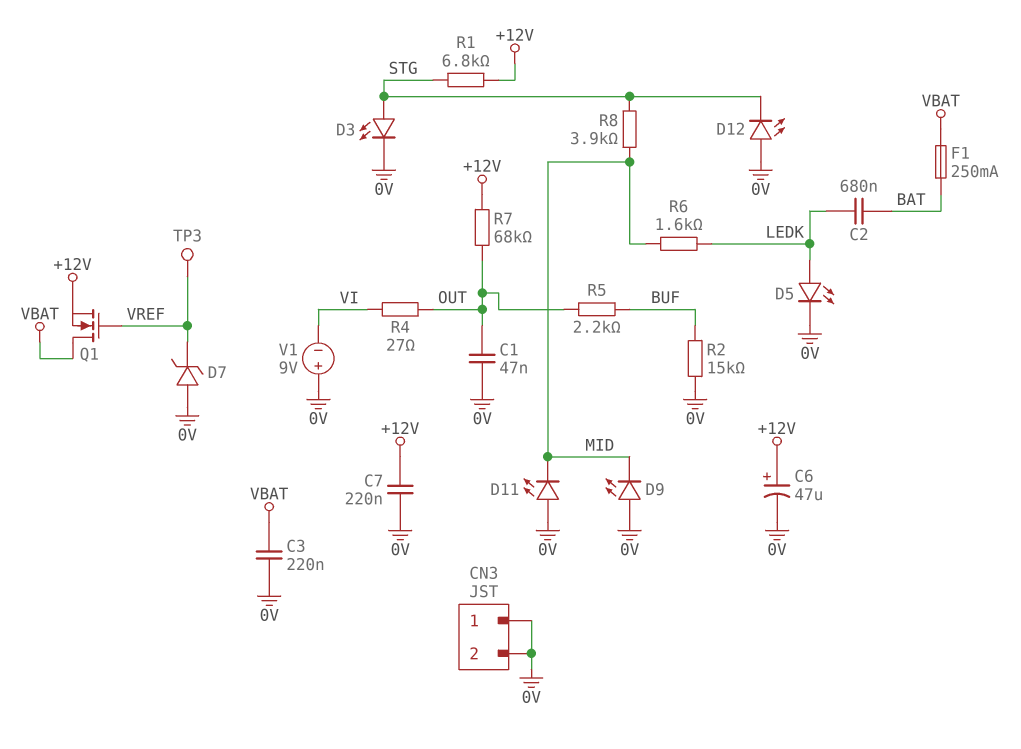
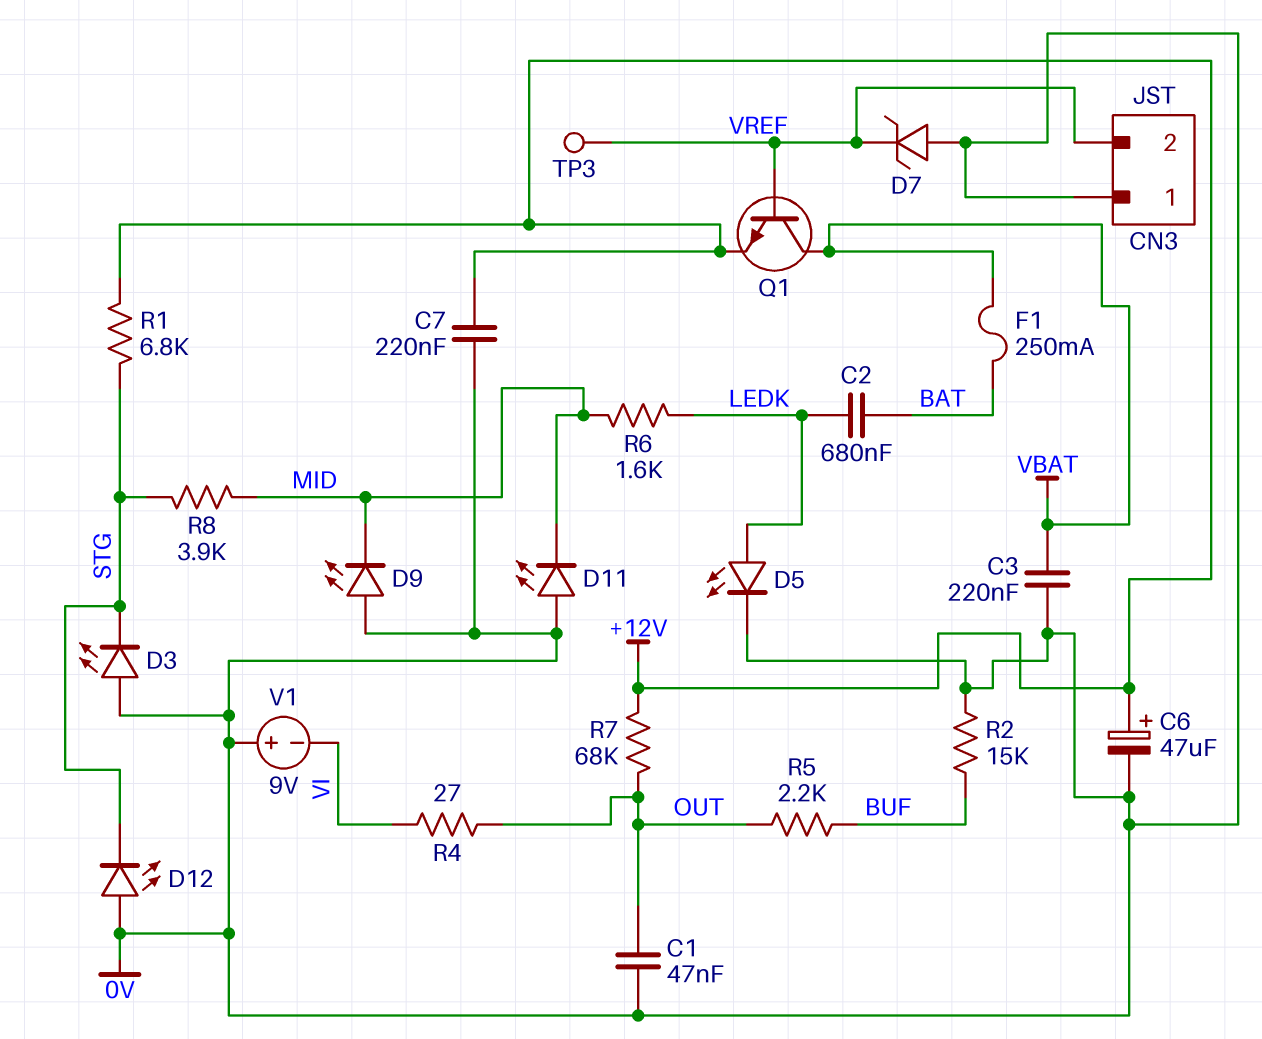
CN3 pin 2: 0V -> VREF
D3: LED (A STG, K 0V) -> LED (A 0V, K STG)
Q1: NMOS (G VREF, D VBAT, S +12V) -> NPN (B VREF, C VBAT, E +12V)

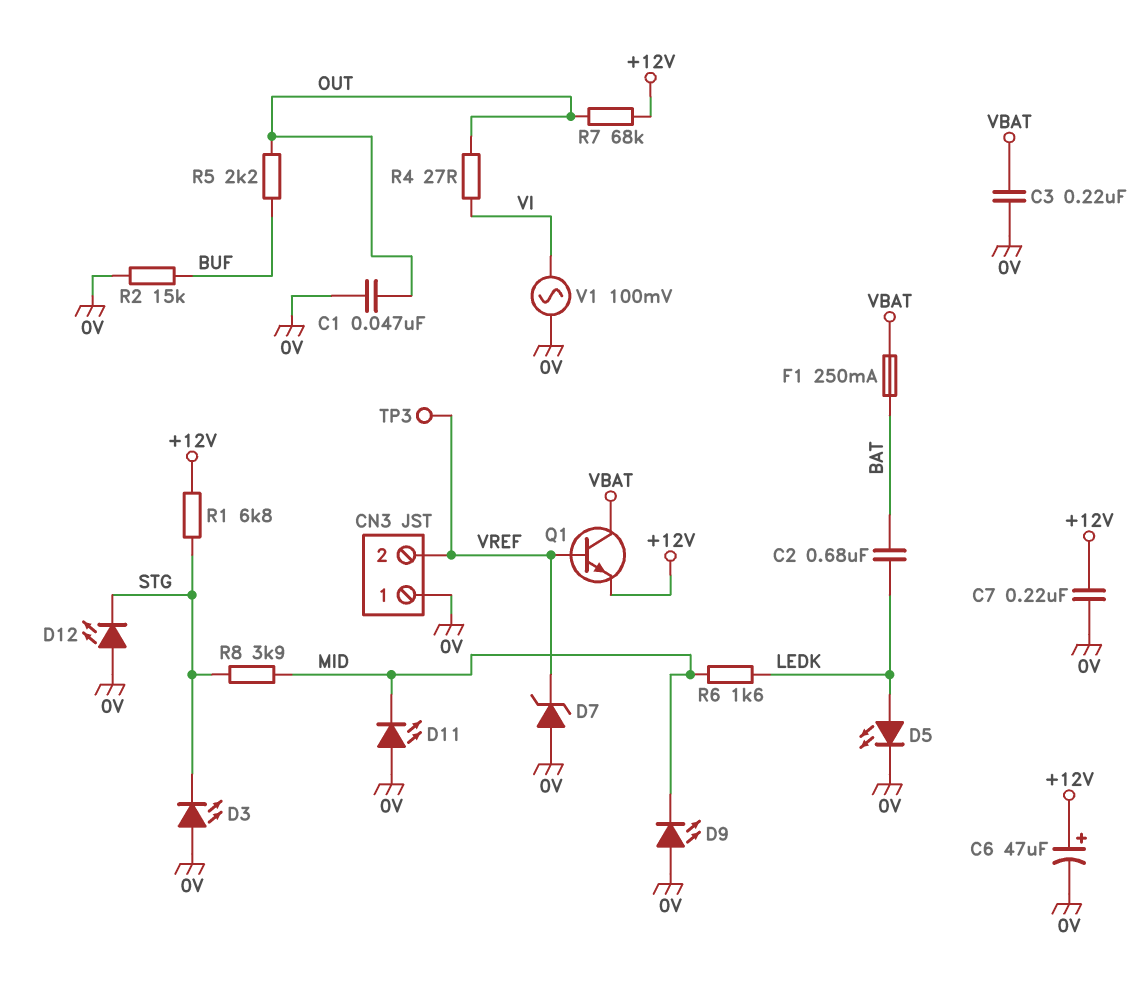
V1: 9V (plus 0V, minus VI) -> AC 100mV (0V, VI)

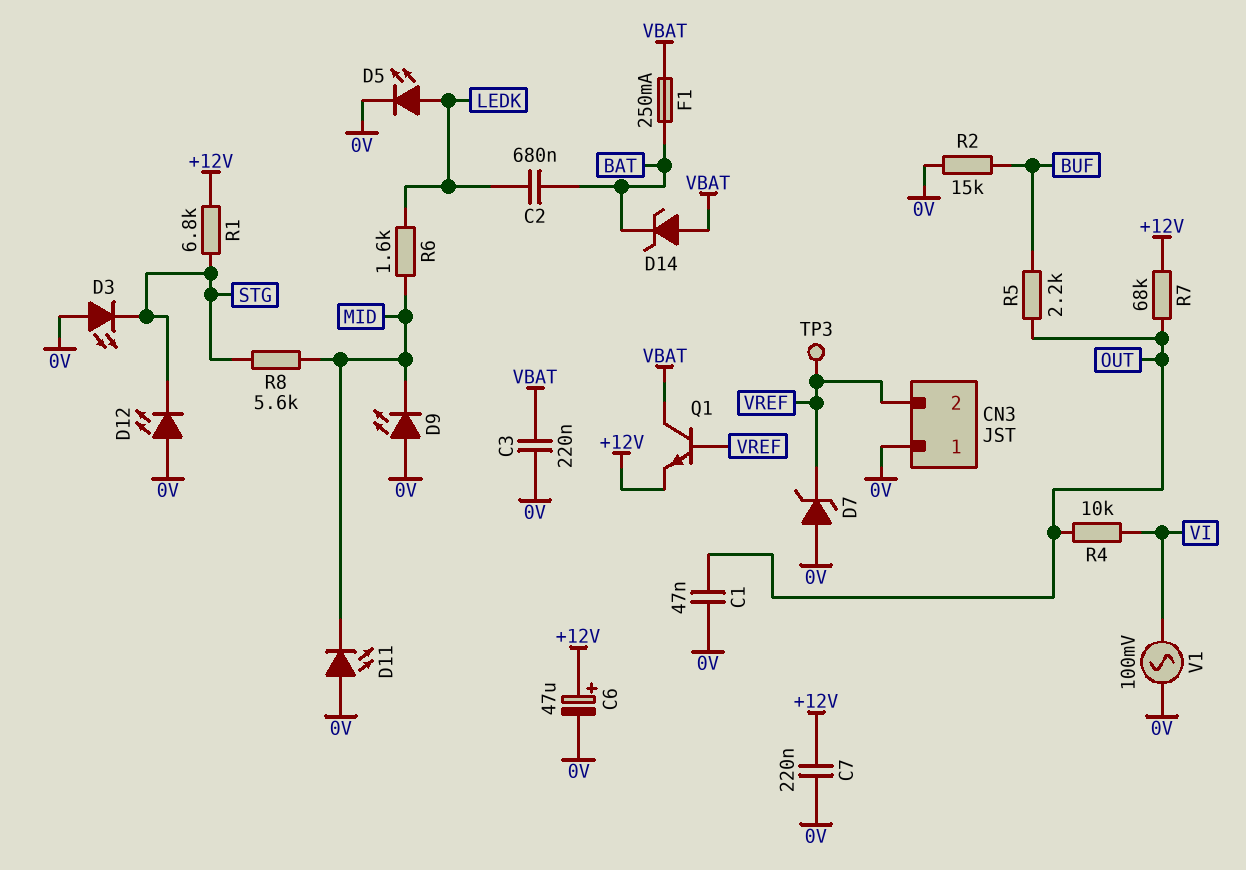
D14: none -> zener (A VBAT, K BAT)
R4: 27 (OUT, VI) -> 10k (OUT, VI)
R8: 3.9k (MID, STG) -> 5.6k (MID, STG)

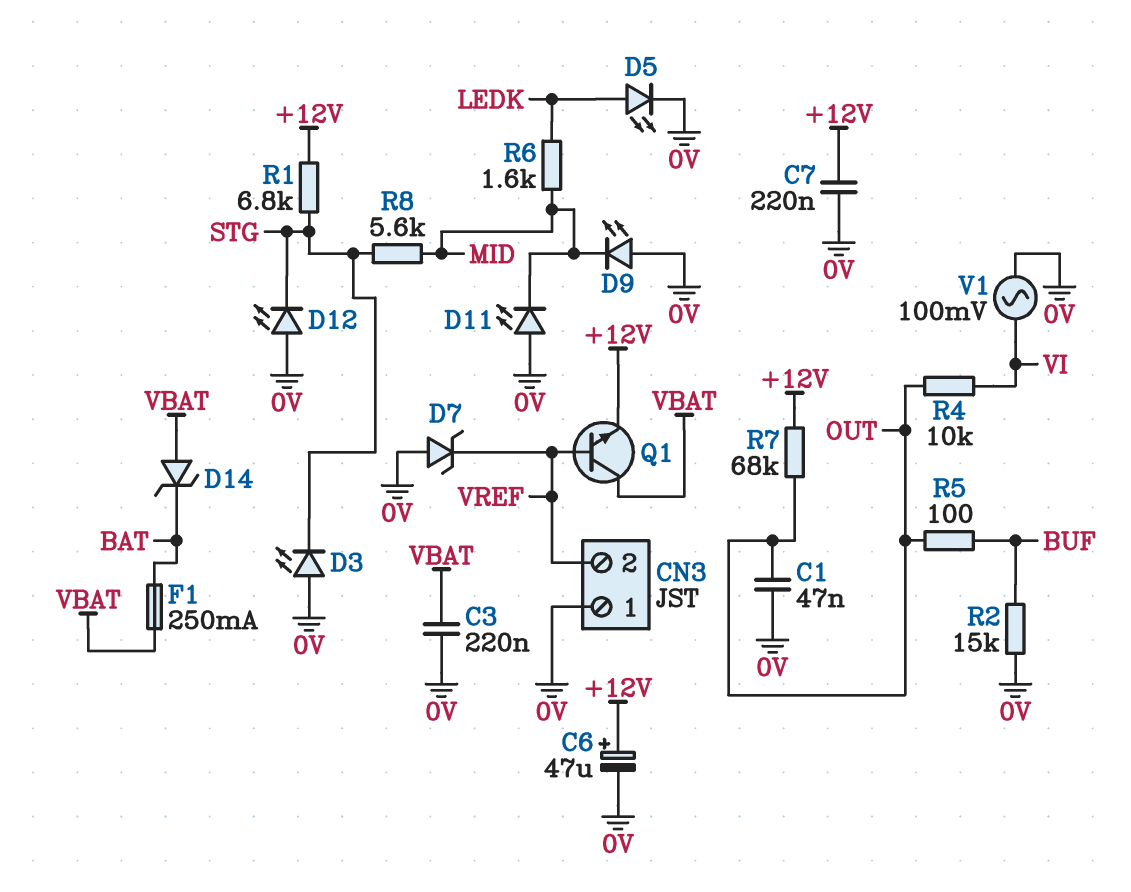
C2: 680nF (BAT, LEDK) -> none
R5: 2.2k (BUF, OUT) -> 100 (BUF, OUT)
TP3: test point (VREF) -> none

